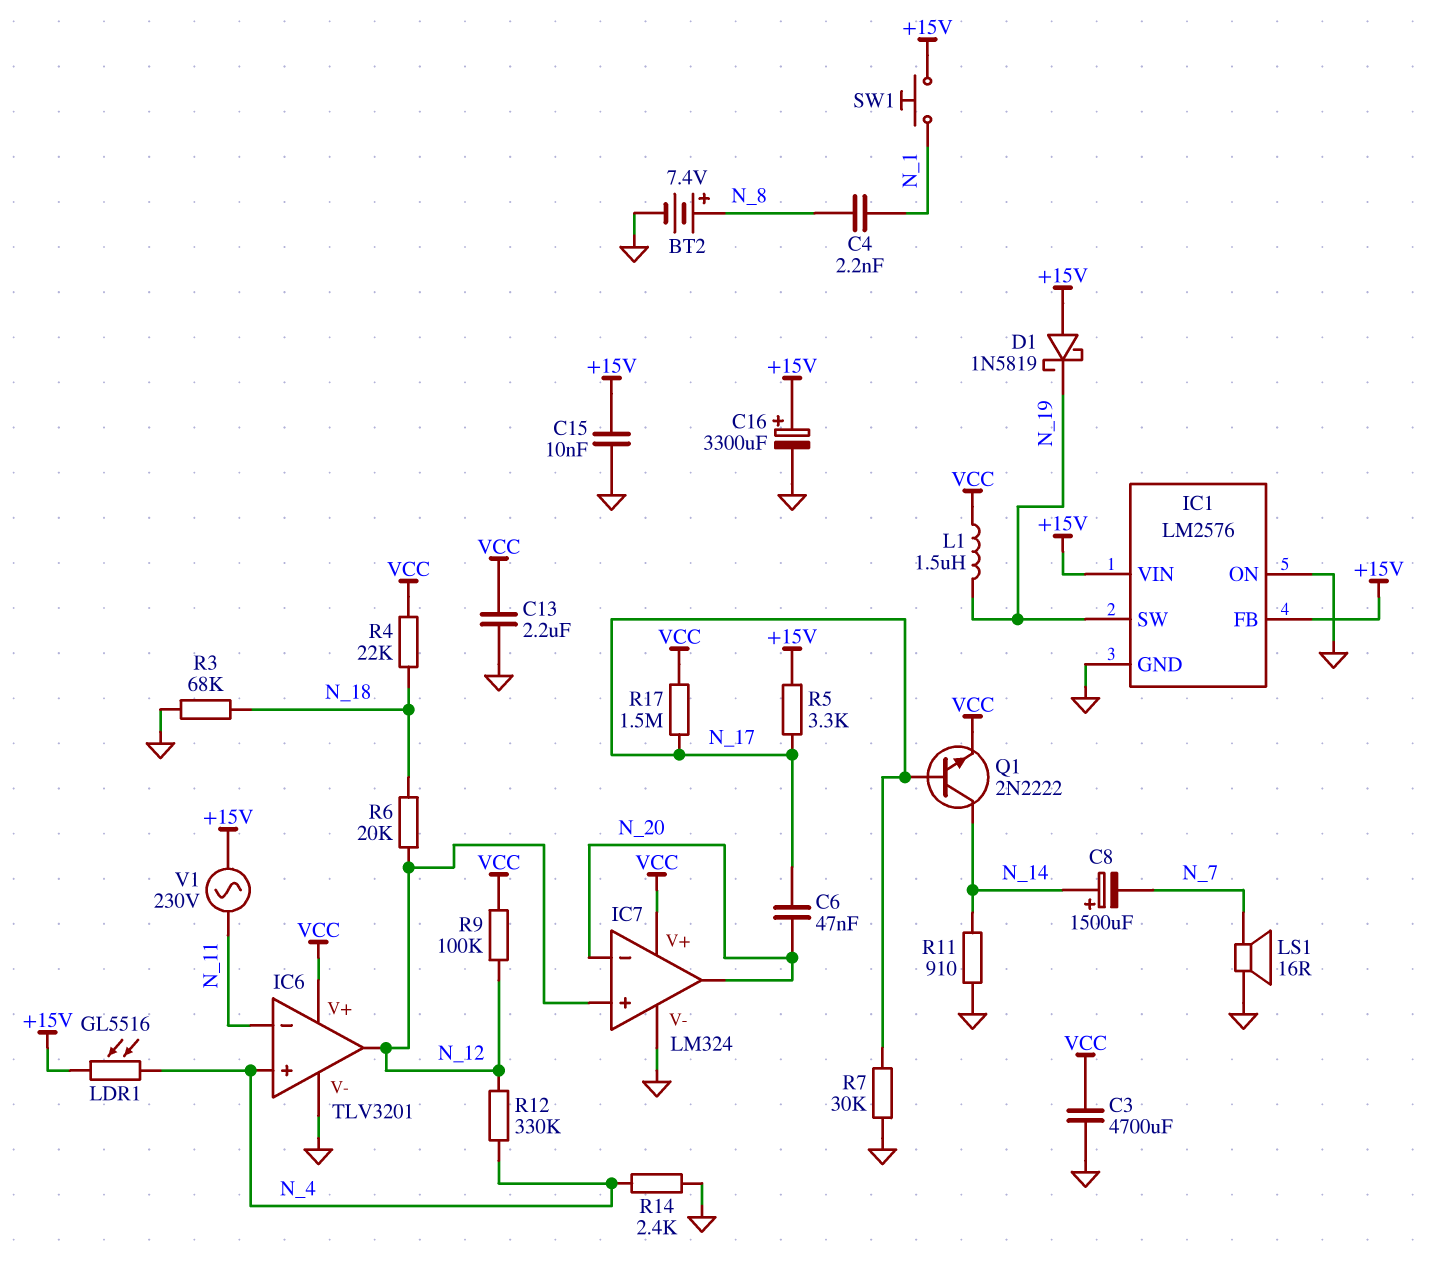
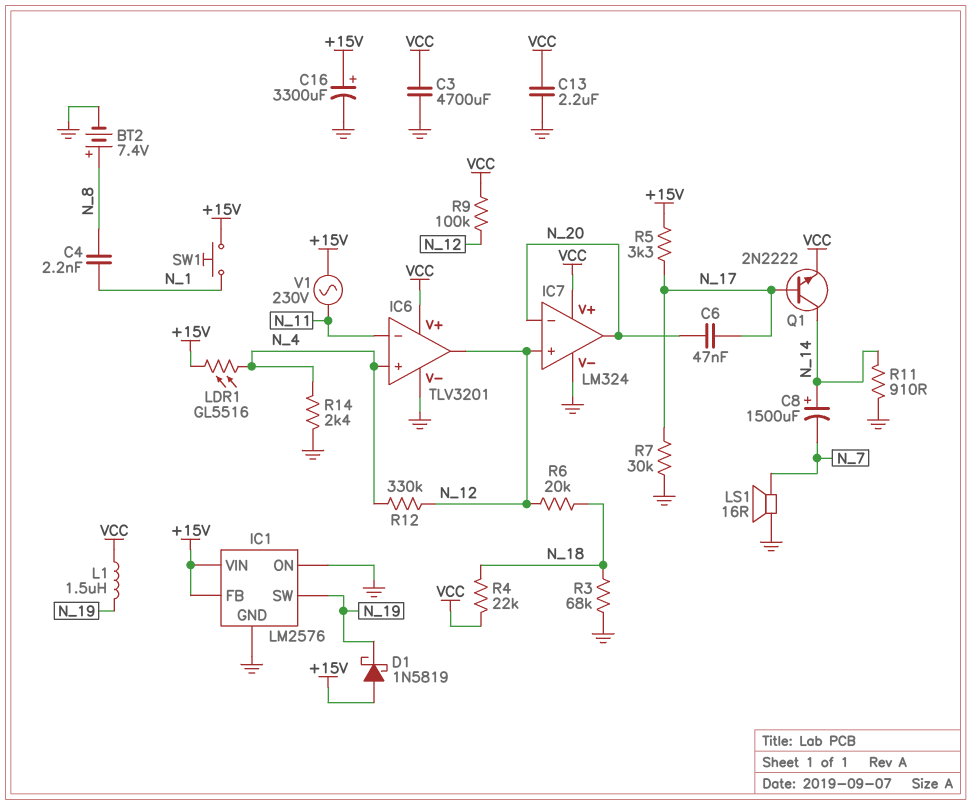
C15: 10nF (+15V, GND) -> none
R17: 1.5M (N_17, VCC) -> none

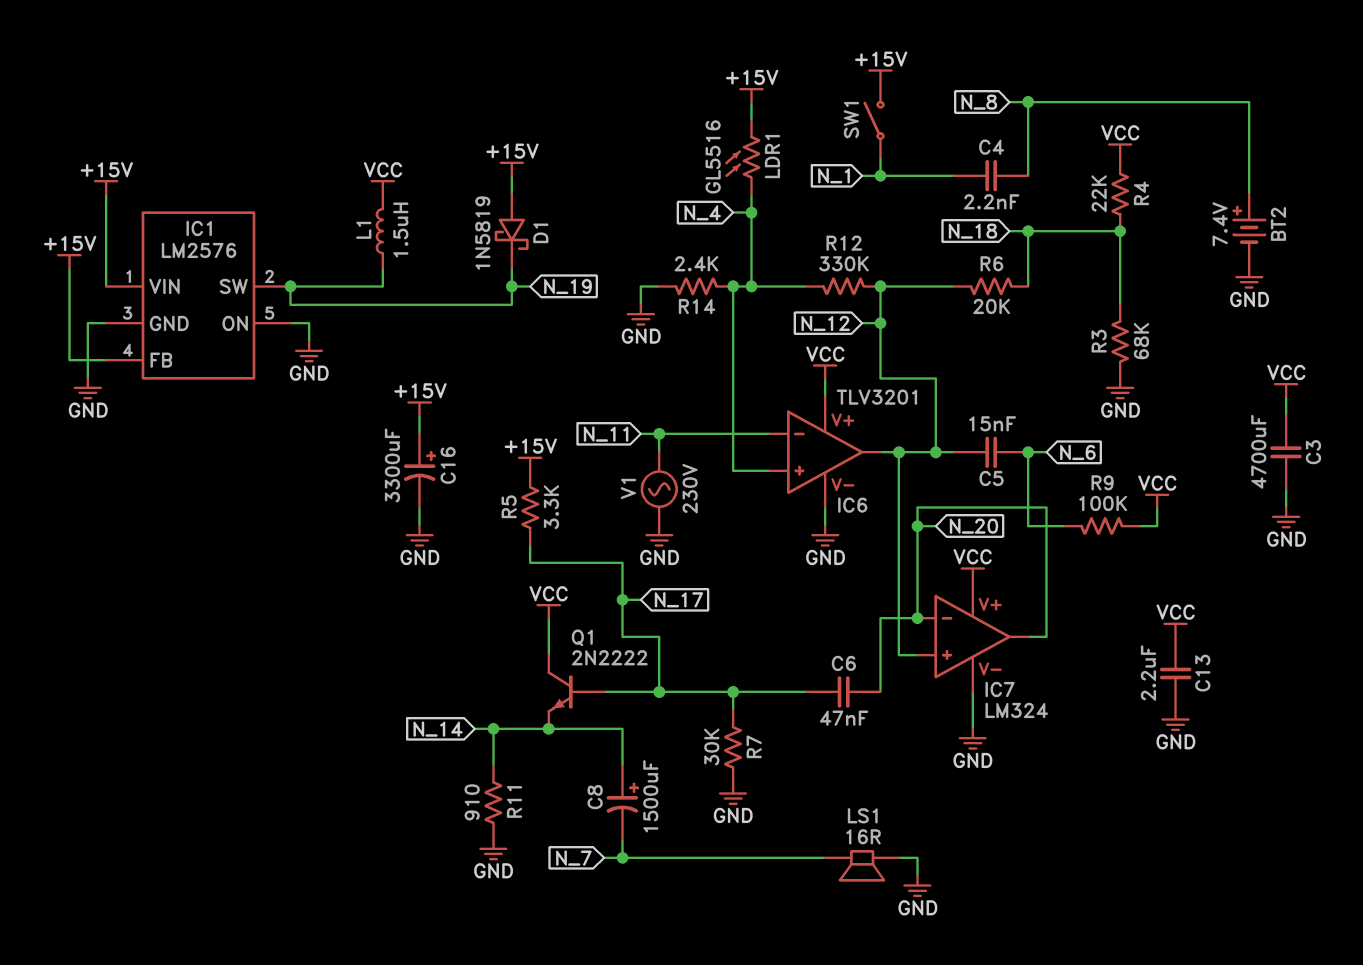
C5: none -> 15nF (N_6, N_12)
Q1: NPN 2N2222 (B N_17, C N_14, E VCC) -> NPN 2N2222 (B N_17, C VCC, E N_14)
R9: 100k (N_12, VCC) -> 100k (N_6, VCC)
SW1: button (+15V, N_1) -> switch (+15V, N_1)
V1: AC 230V (+15V, N_11) -> AC 230V (GND, N_11)

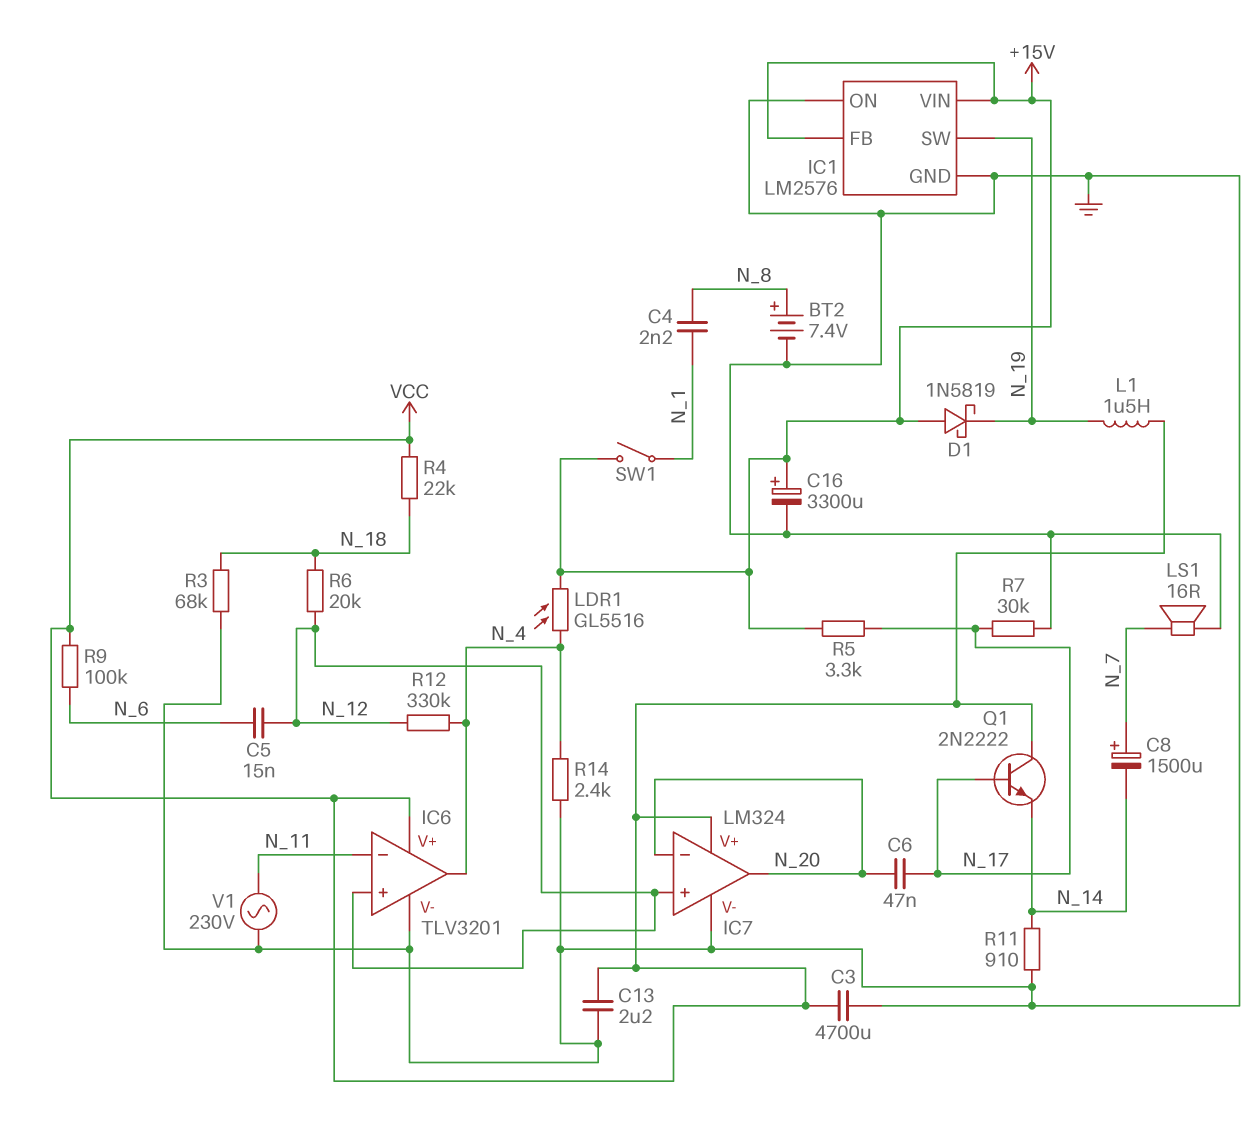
C8: 1500uF (plus N_14, minus N_7) -> 1500uF (plus N_7, minus N_14)
IC6 pin in+: N_4 -> N_12
IC6 pin out: N_12 -> N_4

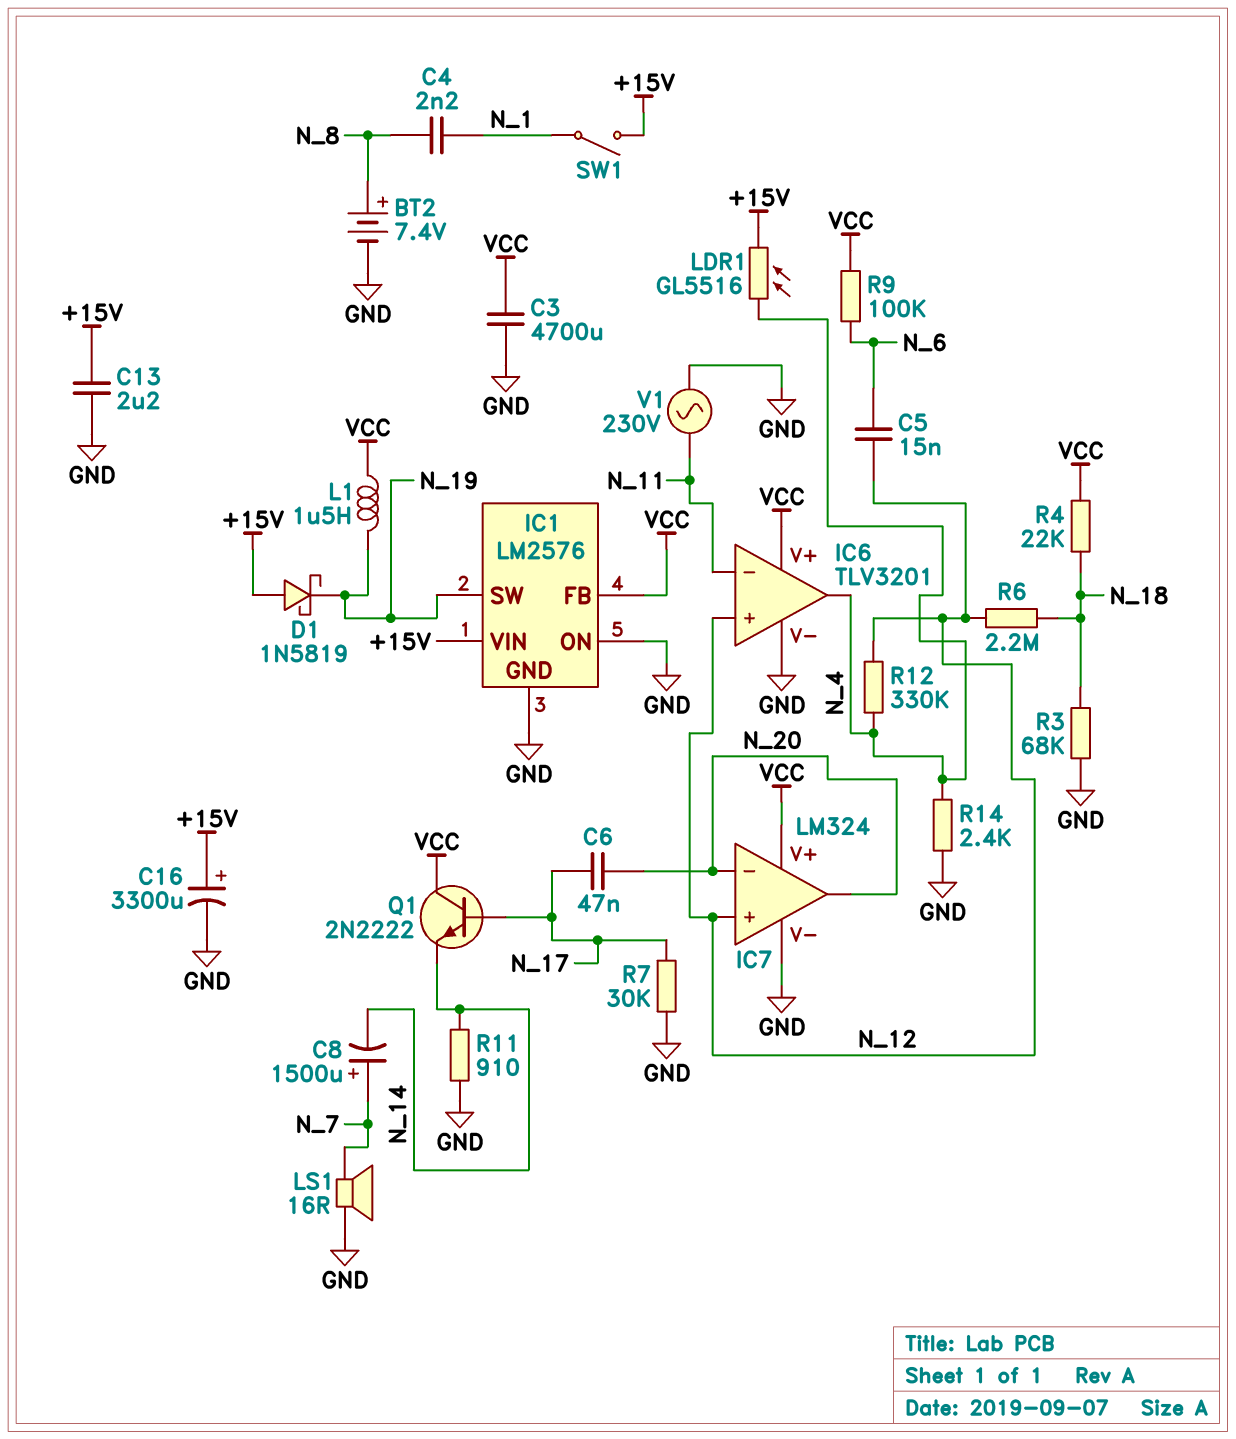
C13: 2.2uF (GND, VCC) -> 2.2uF (+15V, GND)
IC1 pin FB: +15V -> VCC
R5: 3.3k (+15V, N_17) -> none
R6: 20k (N_12, N_18) -> 2.2M (N_12, N_18)

